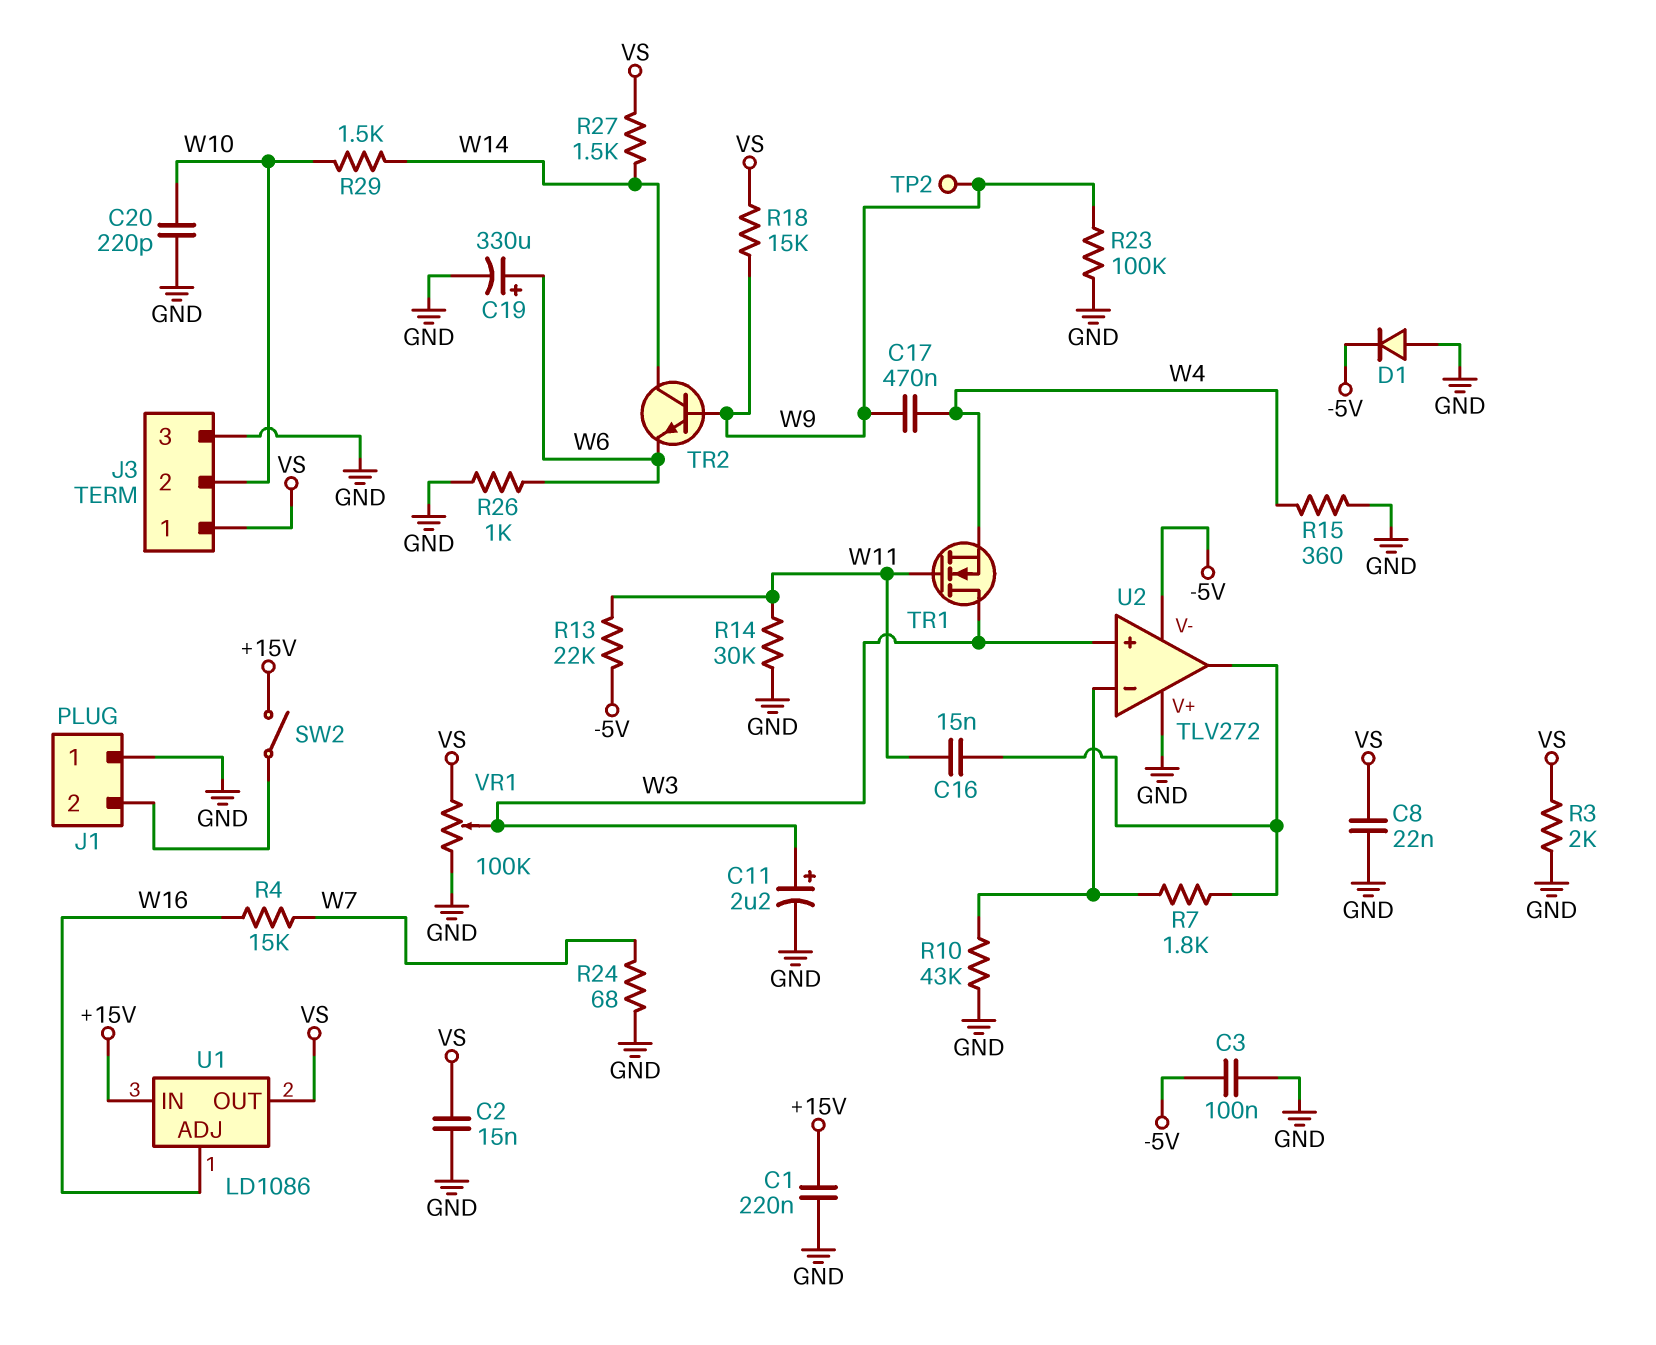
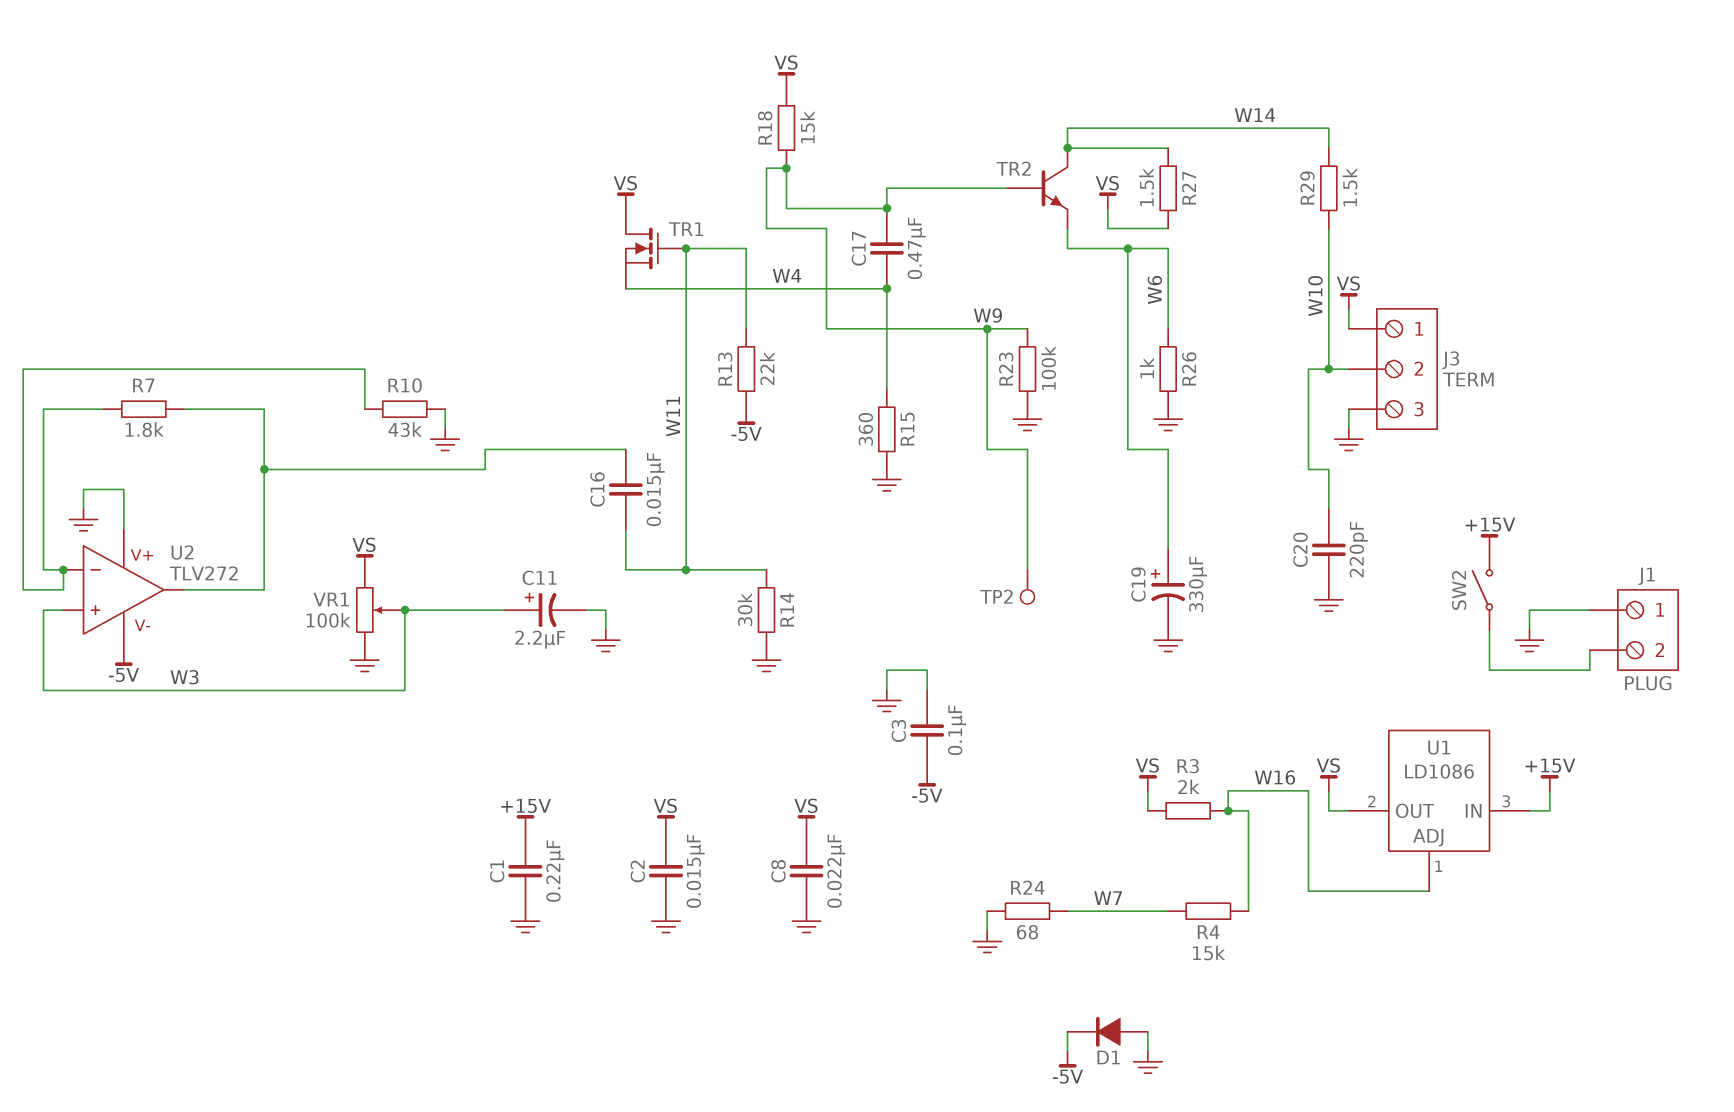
R3: 2k (GND, VS) -> 2k (VS, W16)
TR1: NMOS (G W11, D W3, S W4) -> NMOS (G W11, D VS, S W4)

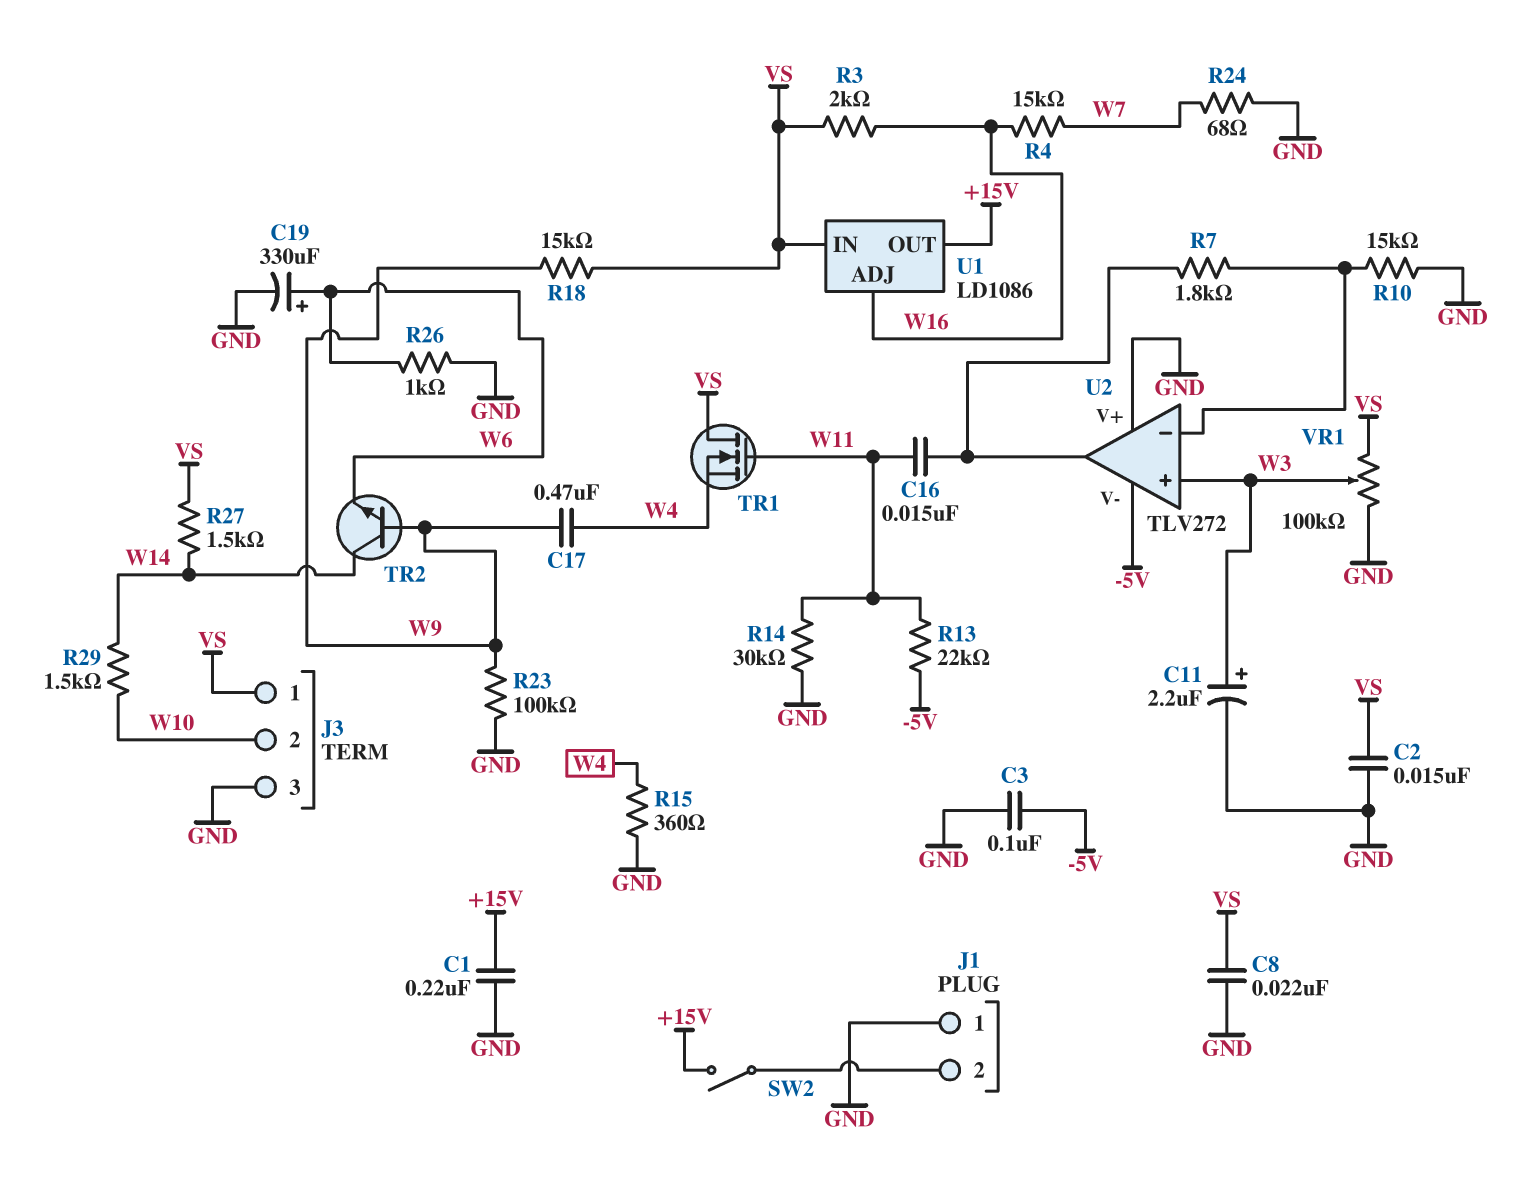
C20: 220pF (GND, W10) -> none
D1: diode (A GND, K -5V) -> none
R10: 43k (GND, U2/in-) -> 15k (GND, U2/in-)
TP2: test point (W9) -> none
U1 pin IN: +15V -> VS
U1 pin OUT: VS -> +15V

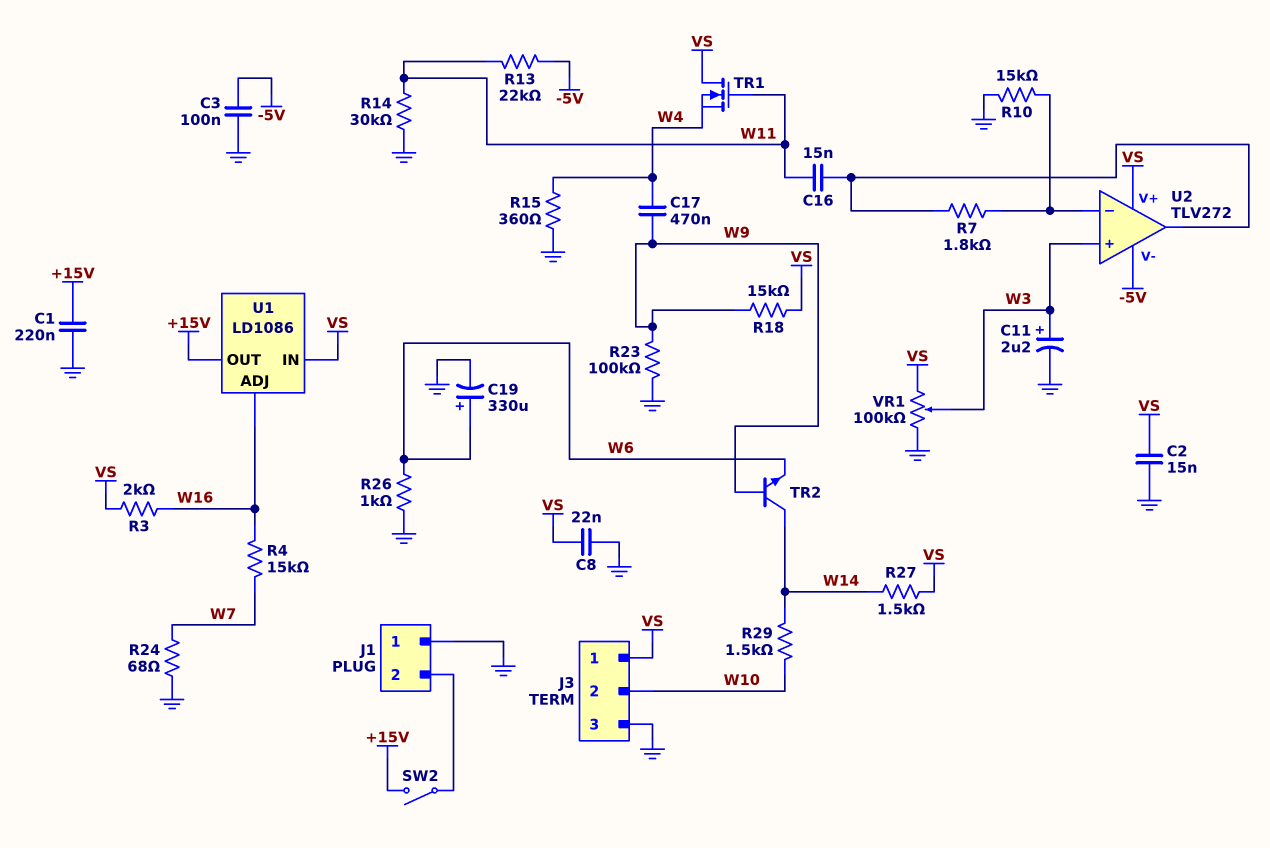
U2 pin V+: GND -> VS

